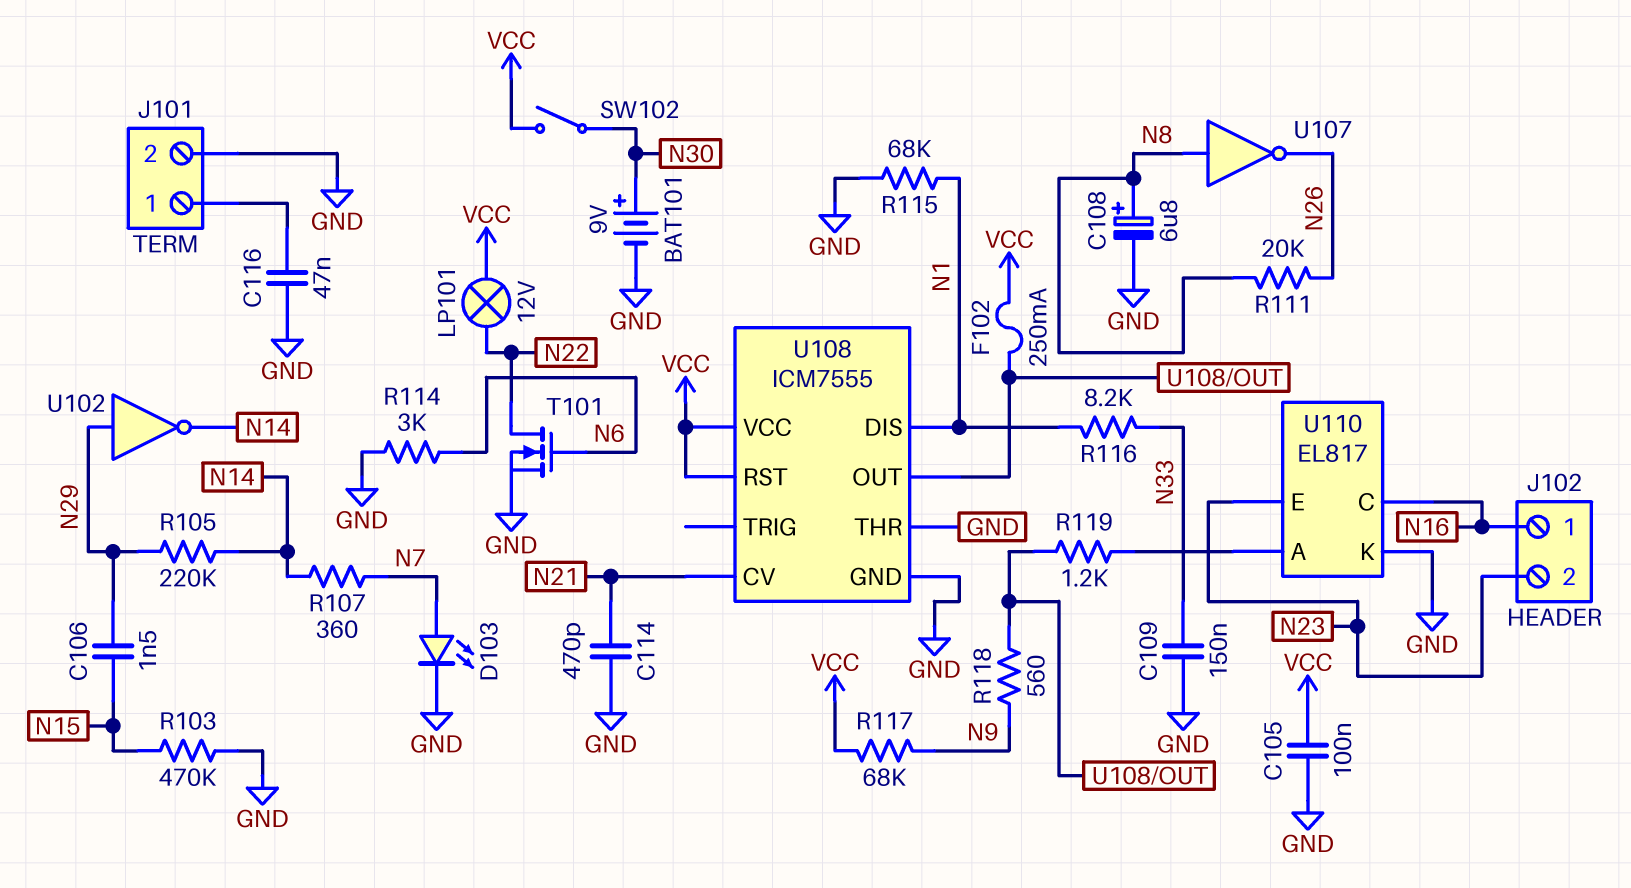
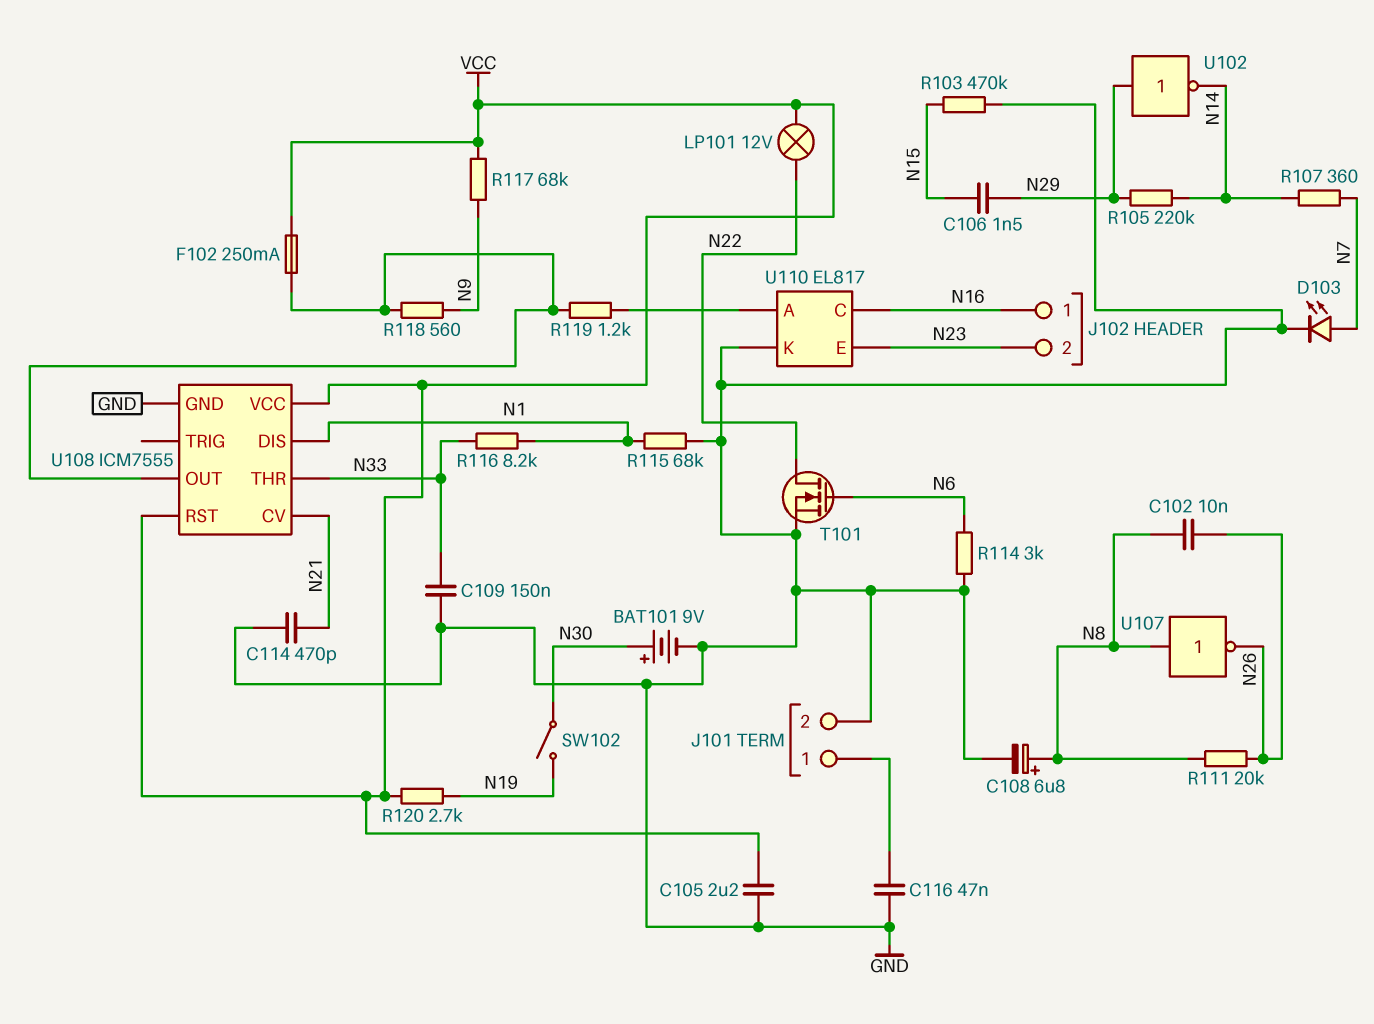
C102: none -> 10nF (N8, N26)
C105: 100nF (GND, VCC) -> 2.2uF (GND, VCC)
R120: none -> 2.7k (N19, VCC)
SW102: switch (N30, VCC) -> switch (N19, N30)
U108 pin THR: GND -> N33

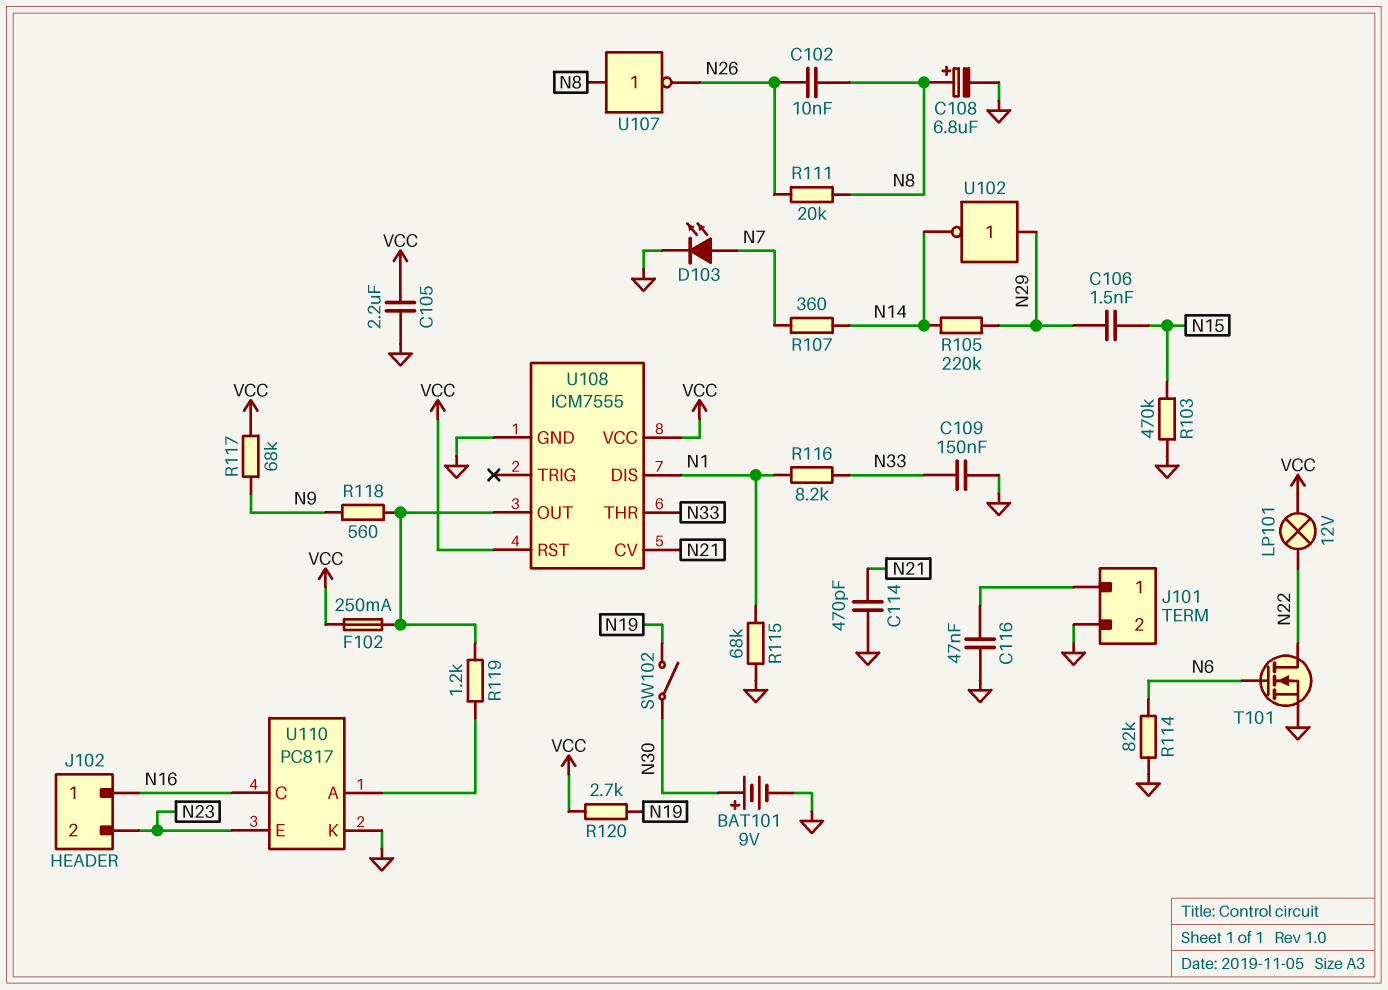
R114: 3k (GND, N6) -> 82k (GND, N6)
U110: EL817 -> PC817

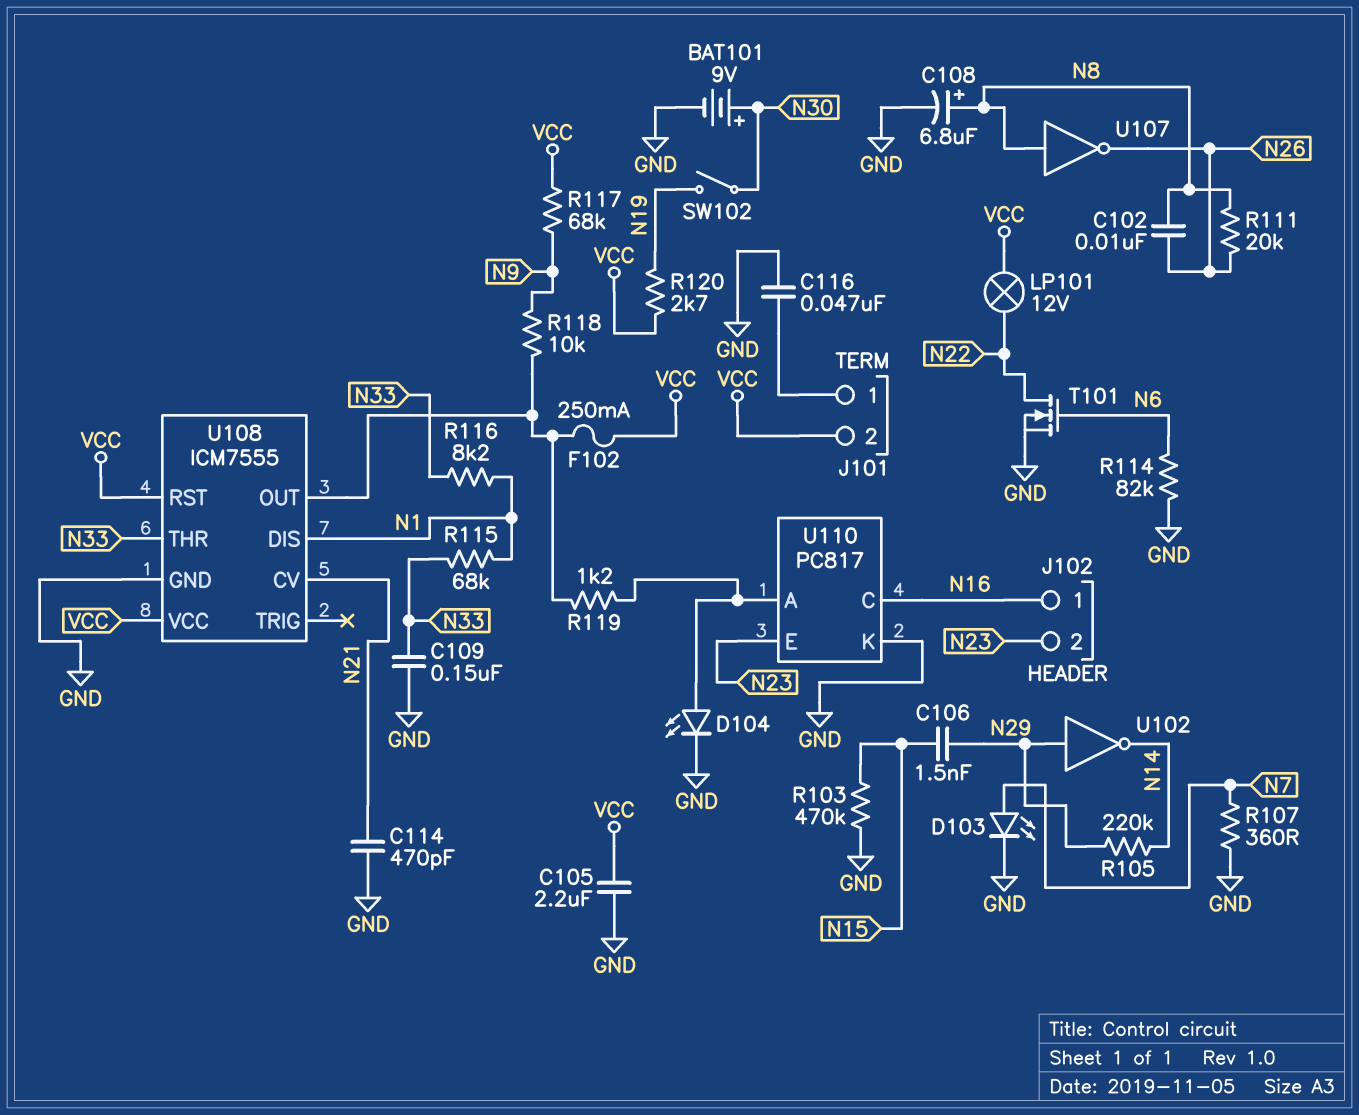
D104: none -> LED (A U110/A, K GND)
J101 pin 2: GND -> VCC
R107: 360 (N7, N14) -> 360 (GND, N7)
R115: 68k (GND, N1) -> 68k (N1, N33)
R118: 560 (N9, U108/OUT) -> 10k (N9, U108/OUT)

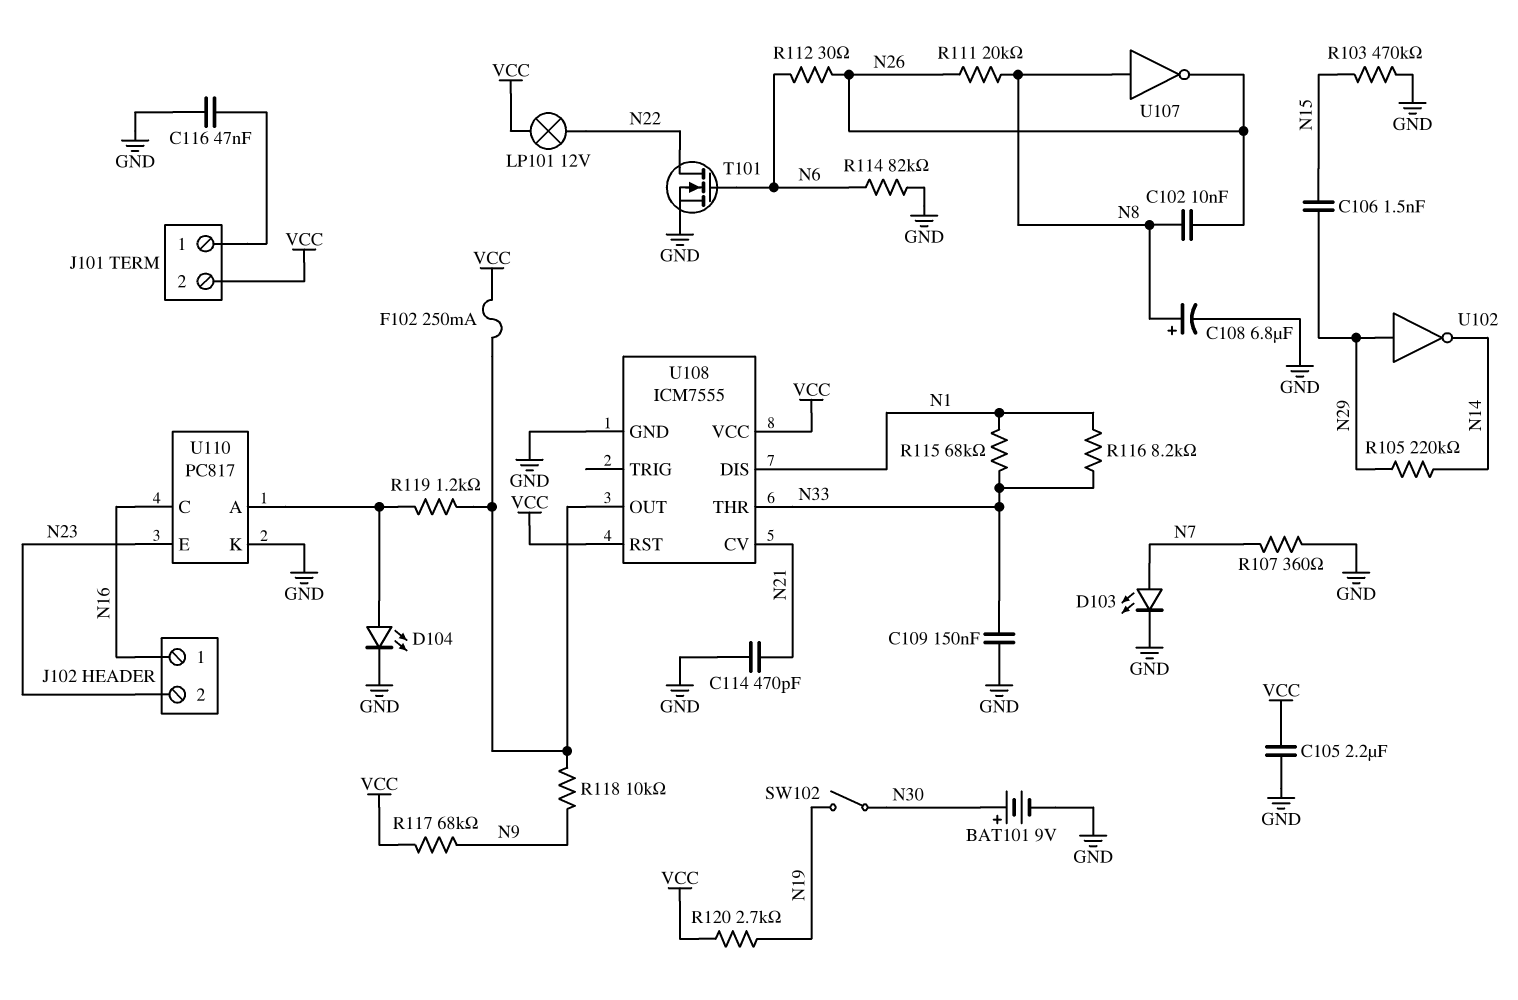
R112: none -> 30 (N6, N26)

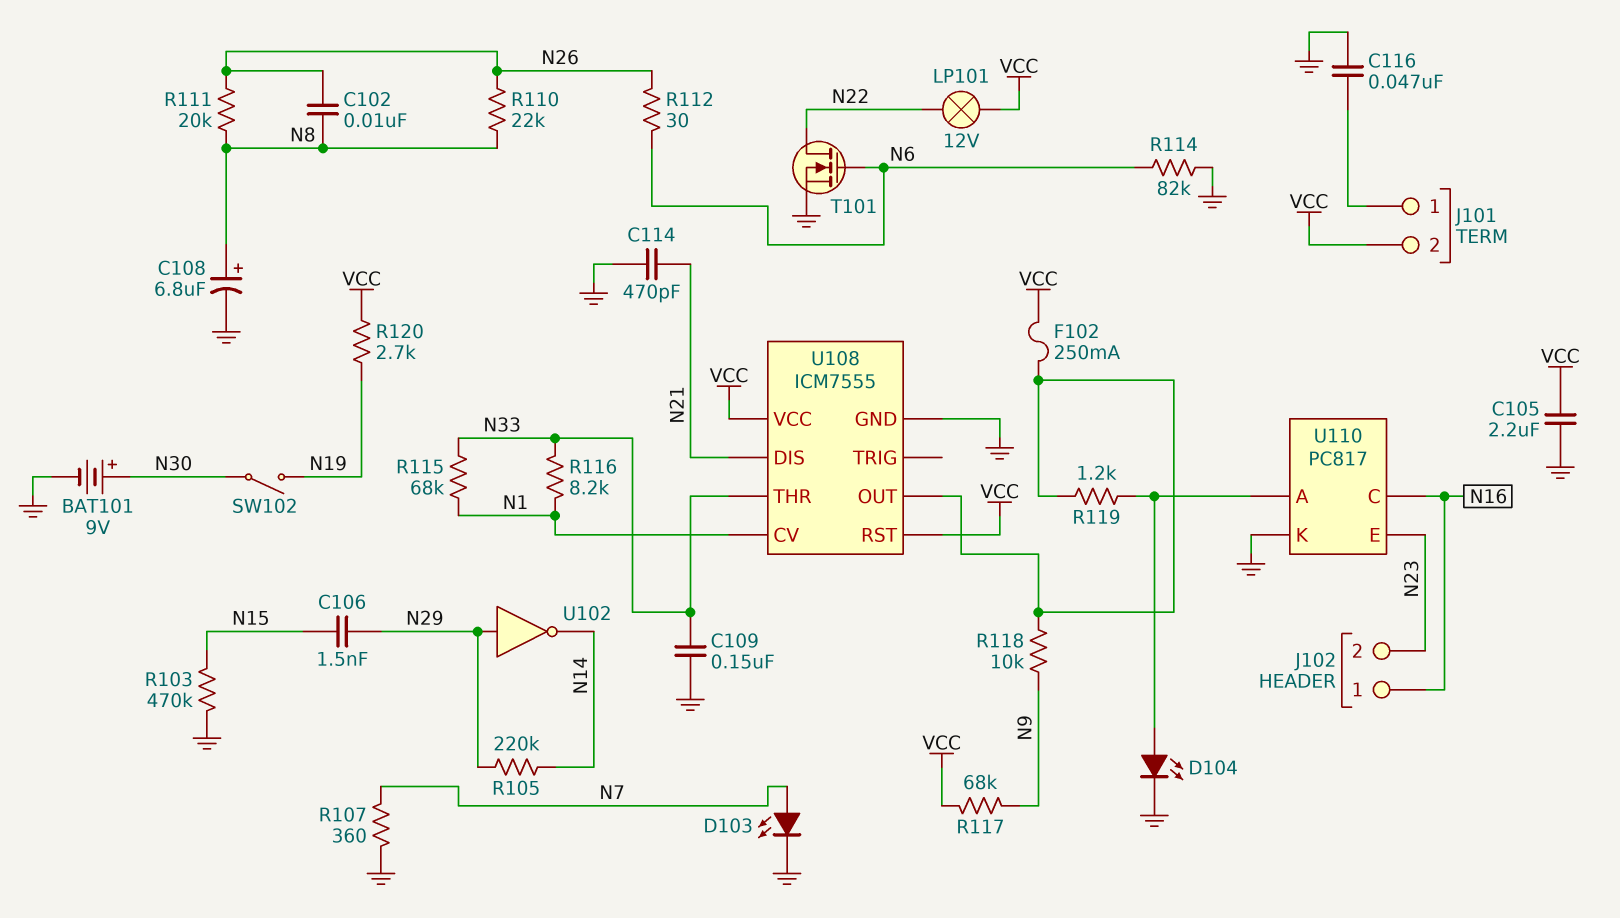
R110: none -> 22k (N8, N26)
U107: NOT (in N8, out N26) -> none
U108 pin CV: N21 -> N1
U108 pin DIS: N1 -> N21

